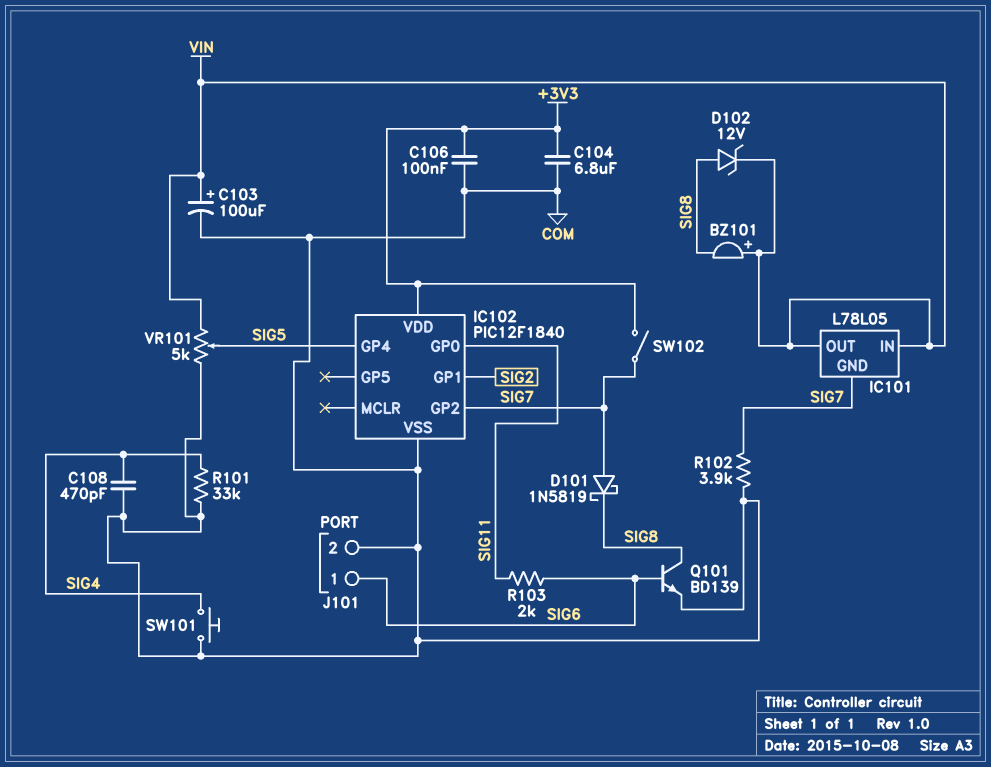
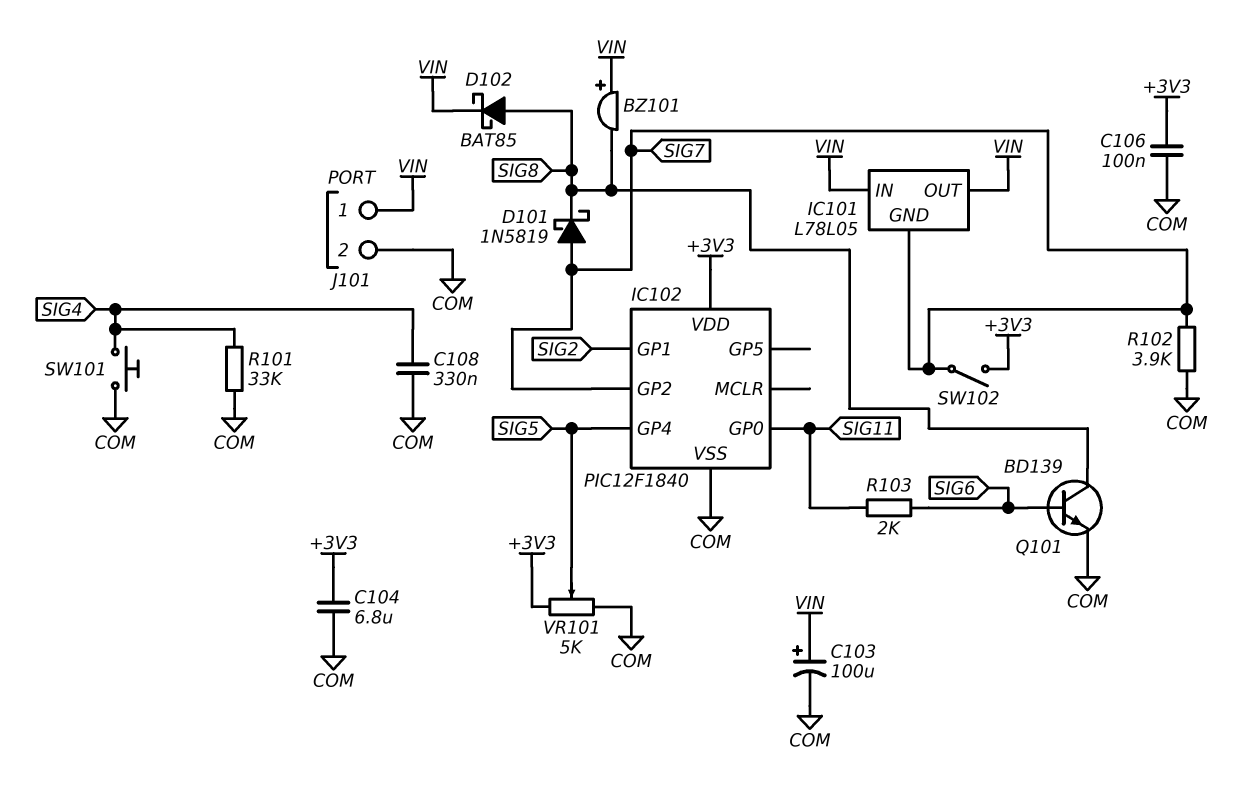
C108: 470pF (COM, SIG4) -> 330nF (COM, SIG4)
D102: zener 12V (A SIG8, K VIN) -> schottky BAT85 (A SIG8, K VIN)
J101 pin 1: SIG6 -> VIN
VR101: 5k (COM, VIN, wiper SIG5) -> 5k (+3V3, COM, wiper SIG5)

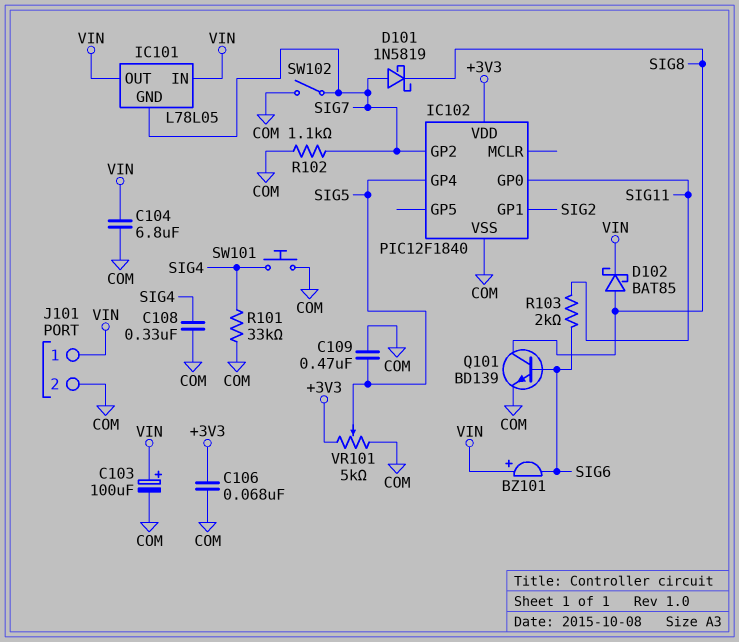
BZ101: buzzer (plus VIN, minus SIG8) -> buzzer (plus VIN, minus SIG6)
C104: 6.8uF (+3V3, COM) -> 6.8uF (COM, VIN)
C106: 100nF (+3V3, COM) -> 68nF (+3V3, COM)
C109: none -> 470nF (COM, SIG5)
R102: 3.9k (COM, SIG7) -> 1.1k (COM, SIG7)
SW102: switch (+3V3, SIG7) -> switch (COM, SIG7)

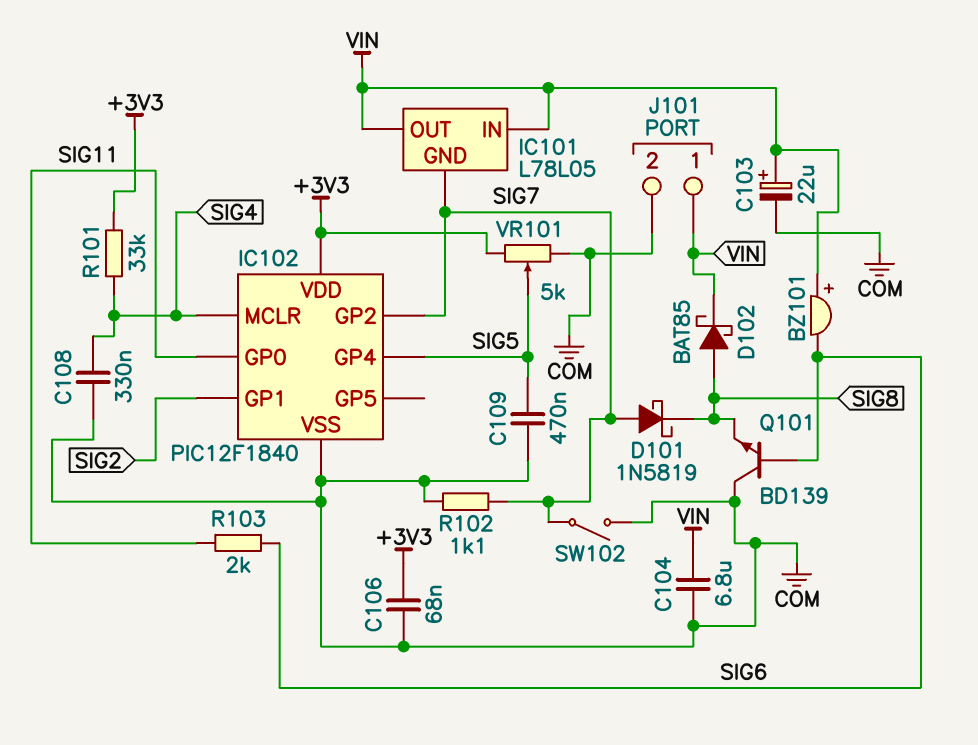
C103: 100uF (plus VIN, minus COM) -> 22uF (plus VIN, minus COM)
IC102 pin MCLR: none -> SIG4
Q101: NPN BD139 (B SIG6, C SIG8, E COM) -> NPN BD139 (B SIG6, C COM, E SIG8)
R101: 33k (COM, SIG4) -> 33k (+3V3, SIG4)
SW101: button (COM, SIG4) -> none

